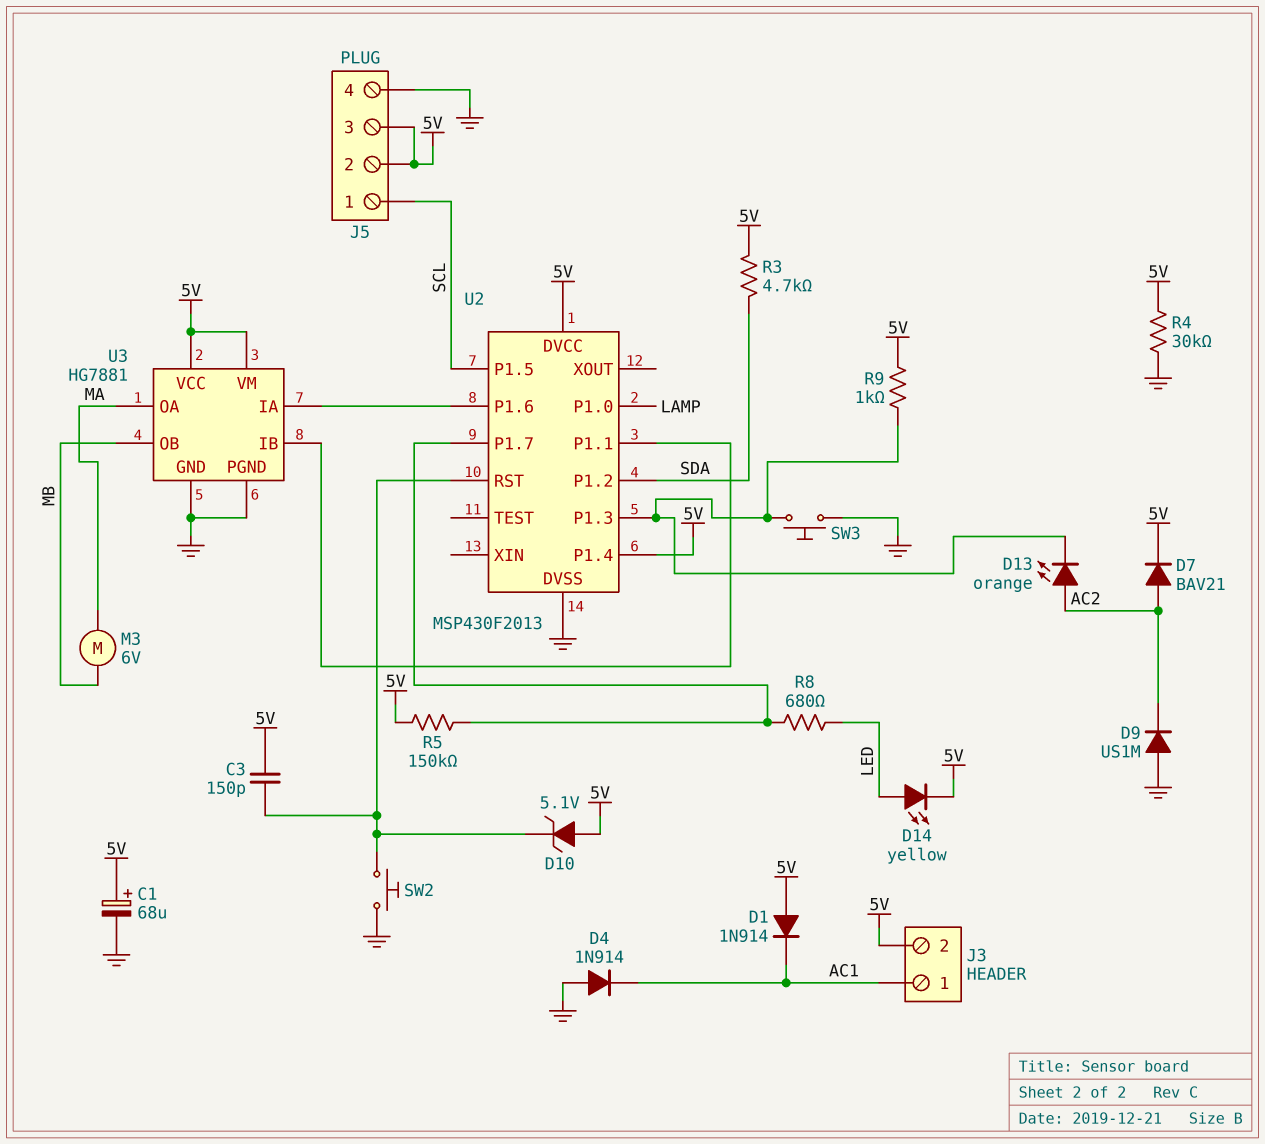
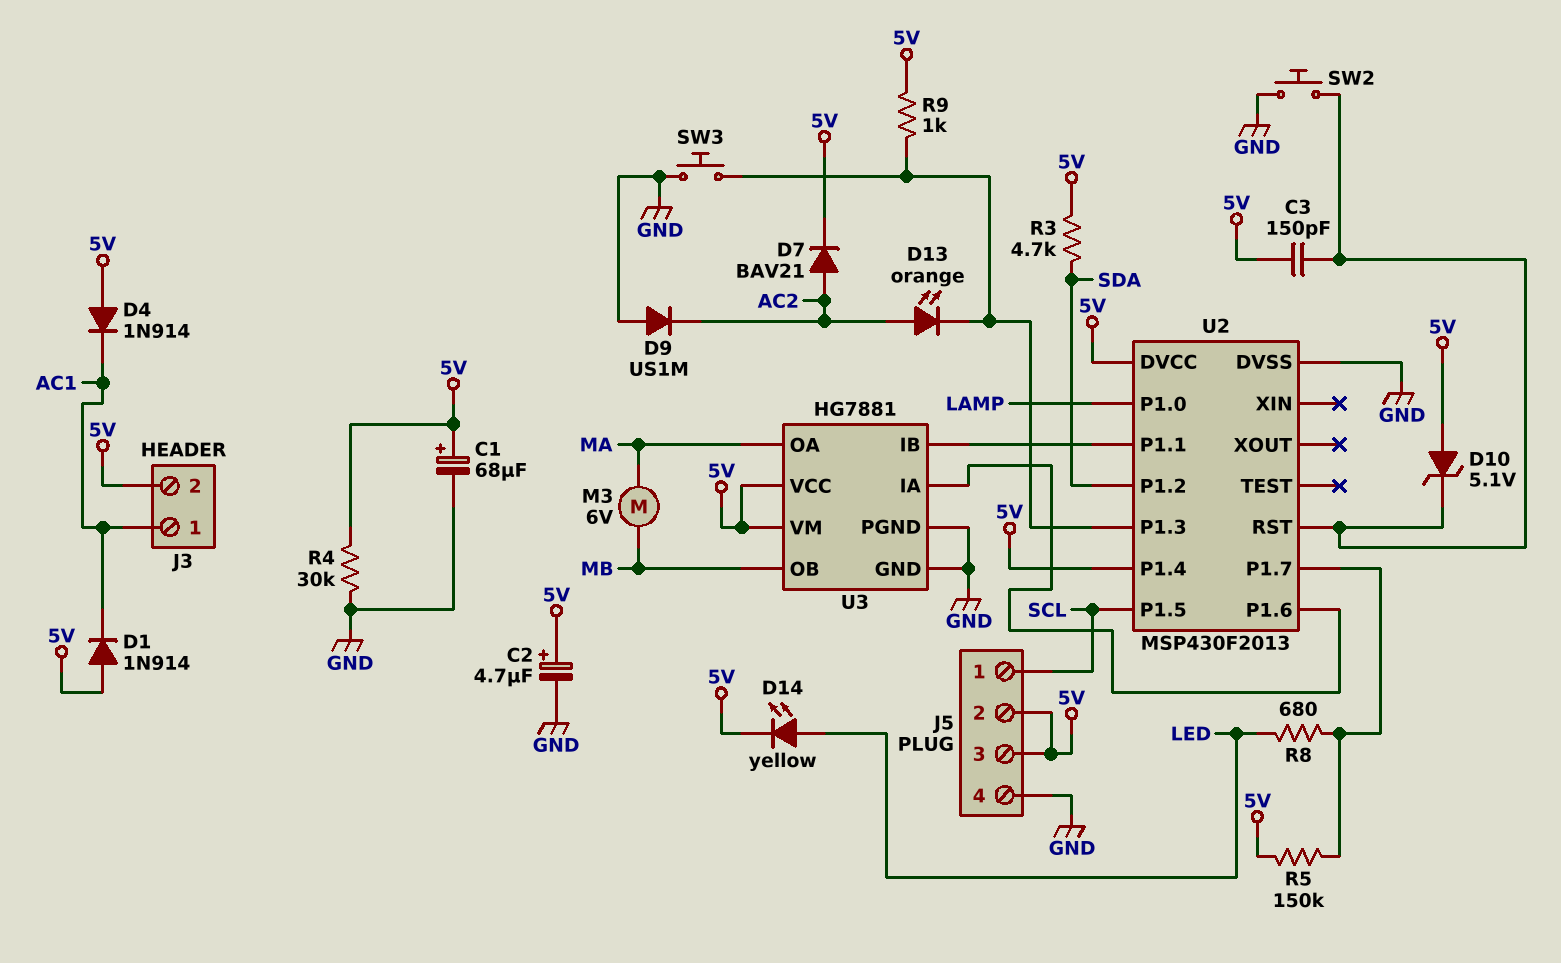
C2: none -> 4.7uF (plus 5V, minus GND)
D4: diode 1N914 (A GND, K AC1) -> diode 1N914 (A 5V, K AC1)

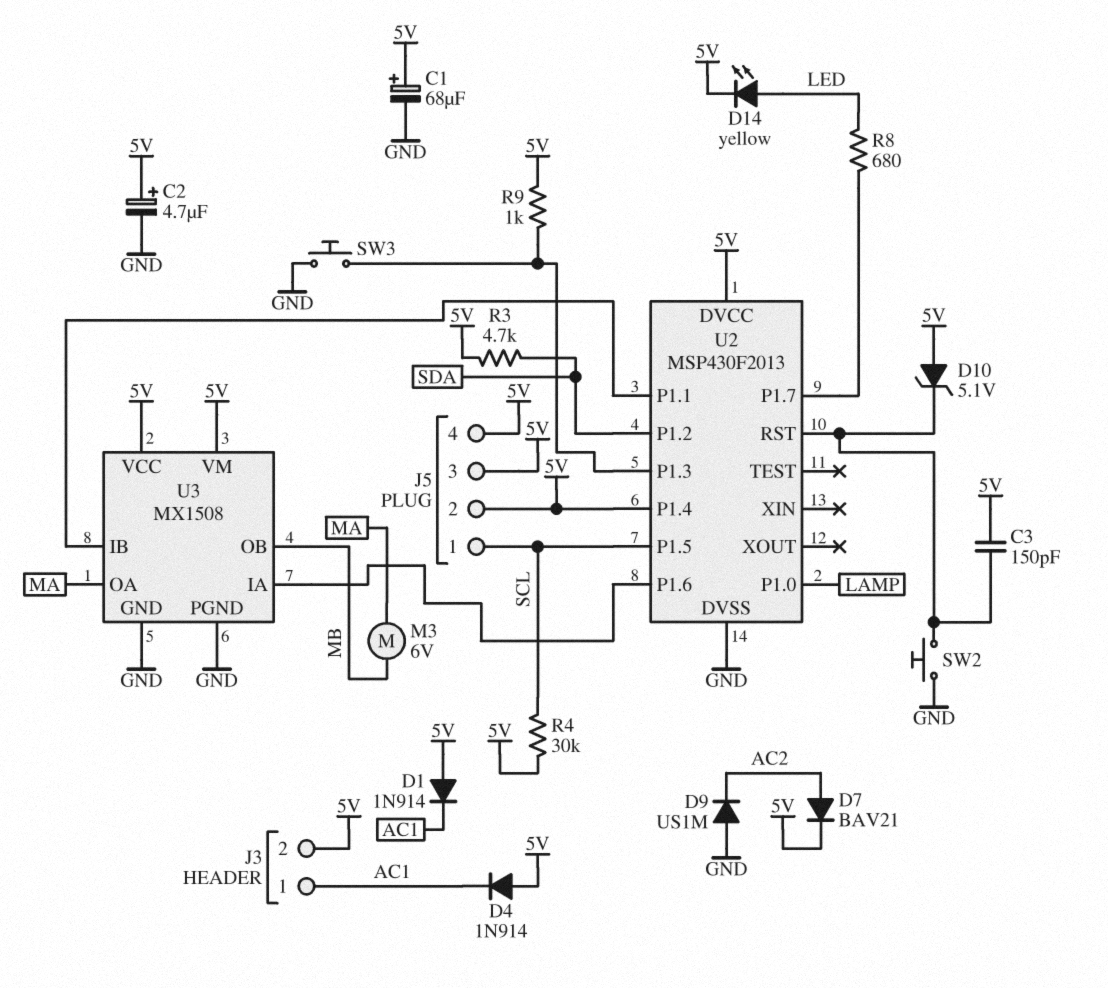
D13: LED orange (A AC2, K U2/P1.3) -> none
J5 pin 4: GND -> 5V
R4: 30k (5V, GND) -> 30k (5V, SCL)
R5: 150k (5V, U2/P1.7) -> none
U3: HG7881 -> MX1508

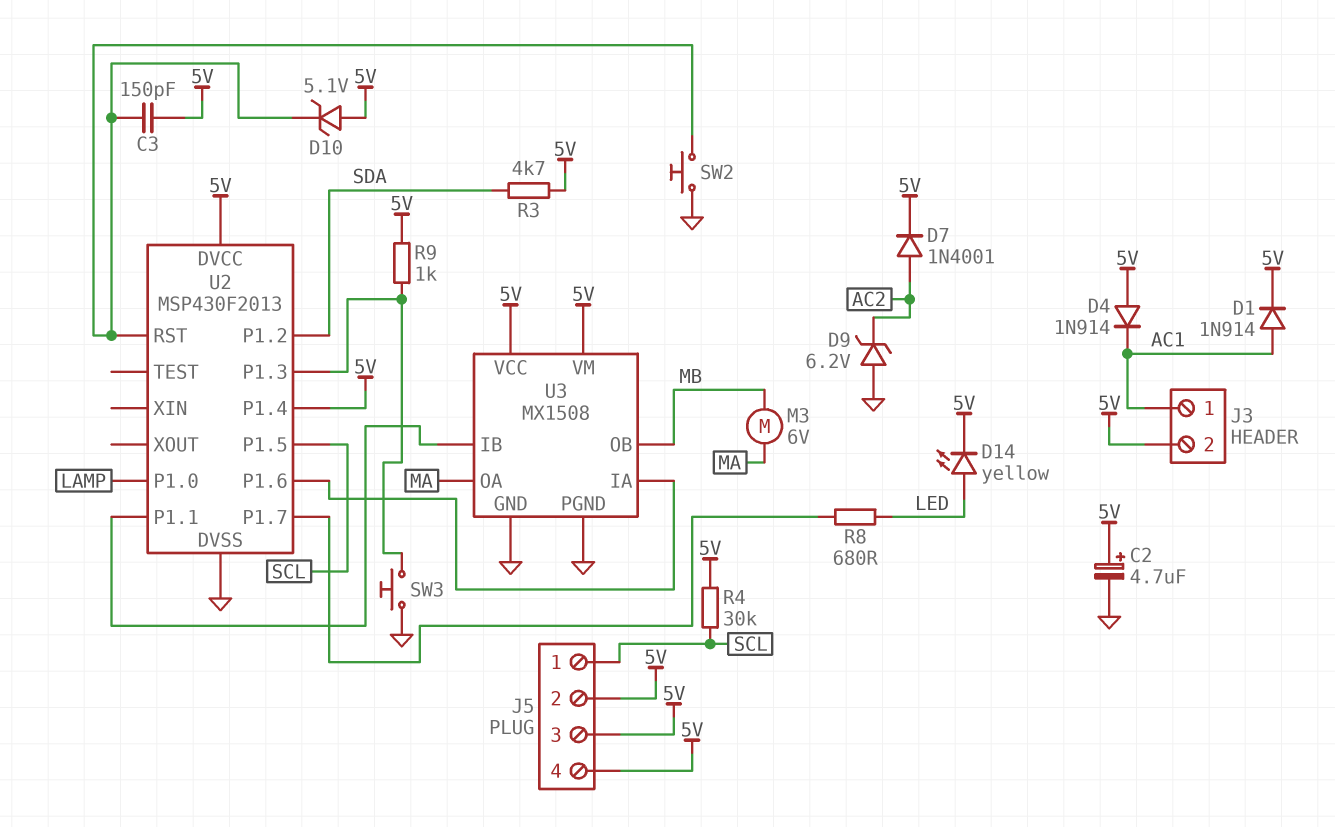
C1: 68uF (plus 5V, minus GND) -> none
D1: diode 1N914 (A 5V, K AC1) -> diode 1N914 (A AC1, K 5V)
D7: diode BAV21 (A AC2, K 5V) -> diode 1N4001 (A AC2, K 5V)
D9: diode US1M (A GND, K AC2) -> zener 6.2V (A GND, K AC2)

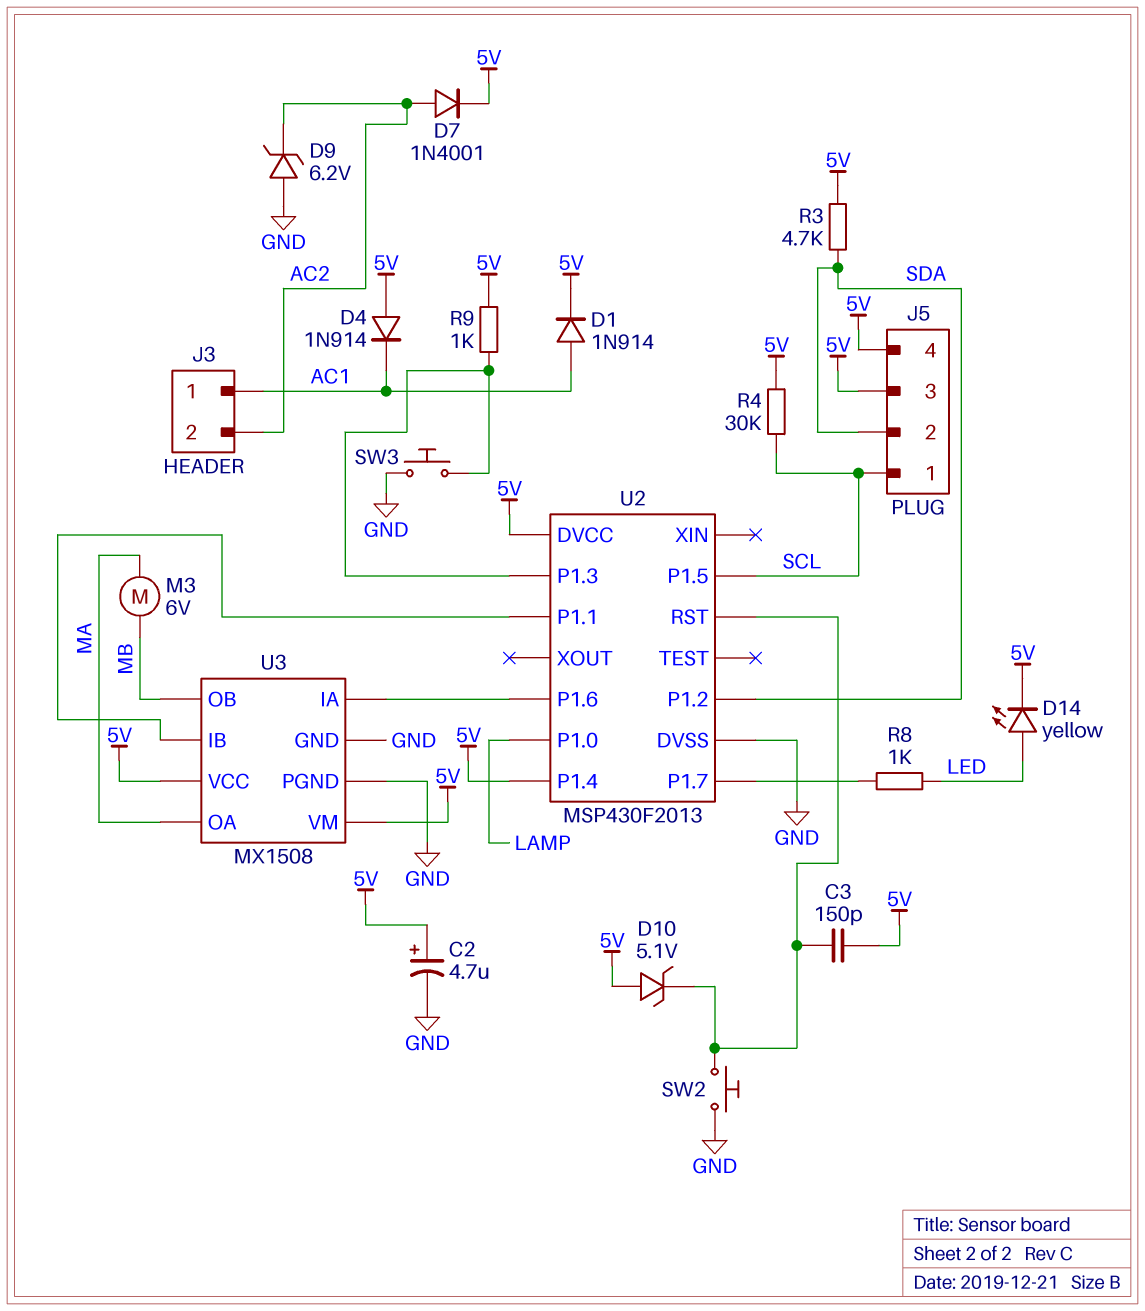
J3 pin 2: 5V -> AC2
J5 pin 2: 5V -> SDA
R8: 680 (LED, U2/P1.7) -> 1k (LED, U2/P1.7)

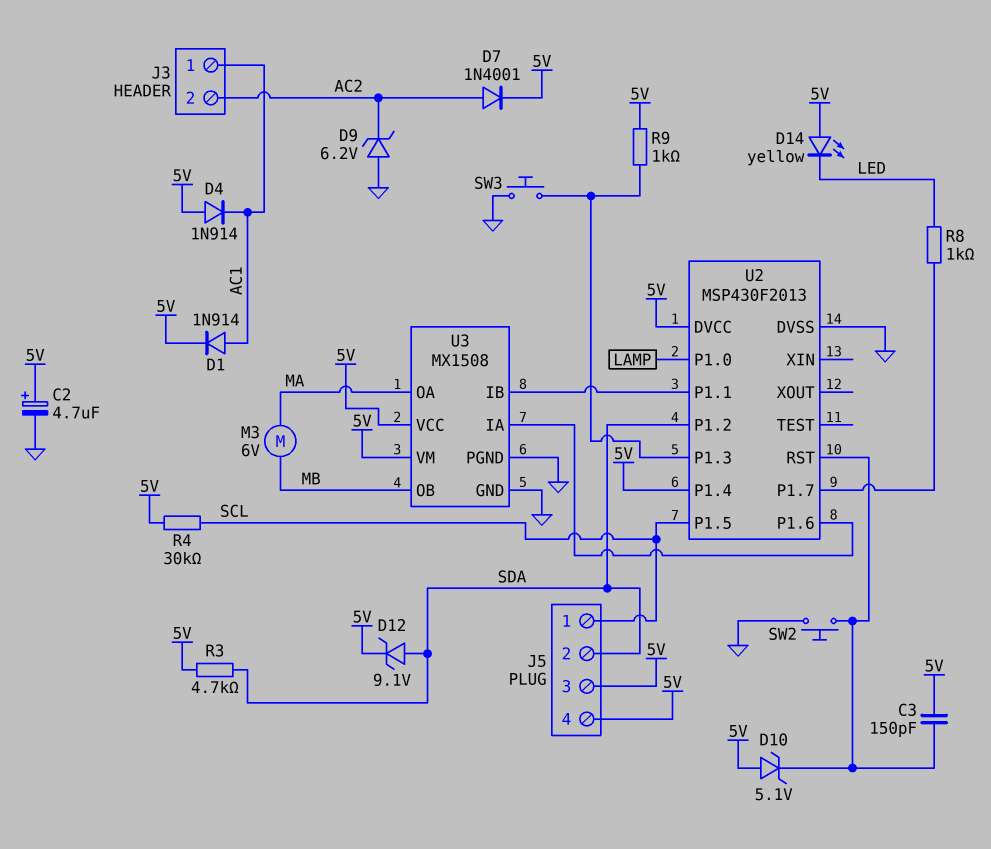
D12: none -> zener 9.1V (A SDA, K 5V)
D14: LED yellow (A LED, K 5V) -> LED yellow (A 5V, K LED)

